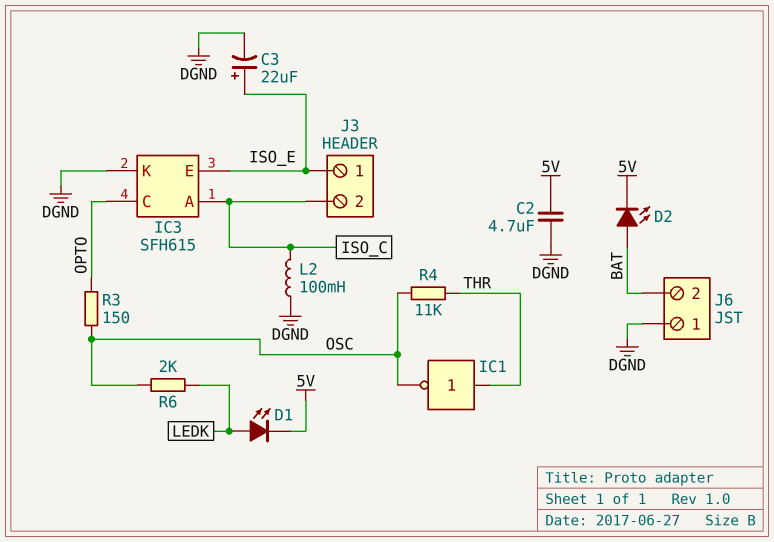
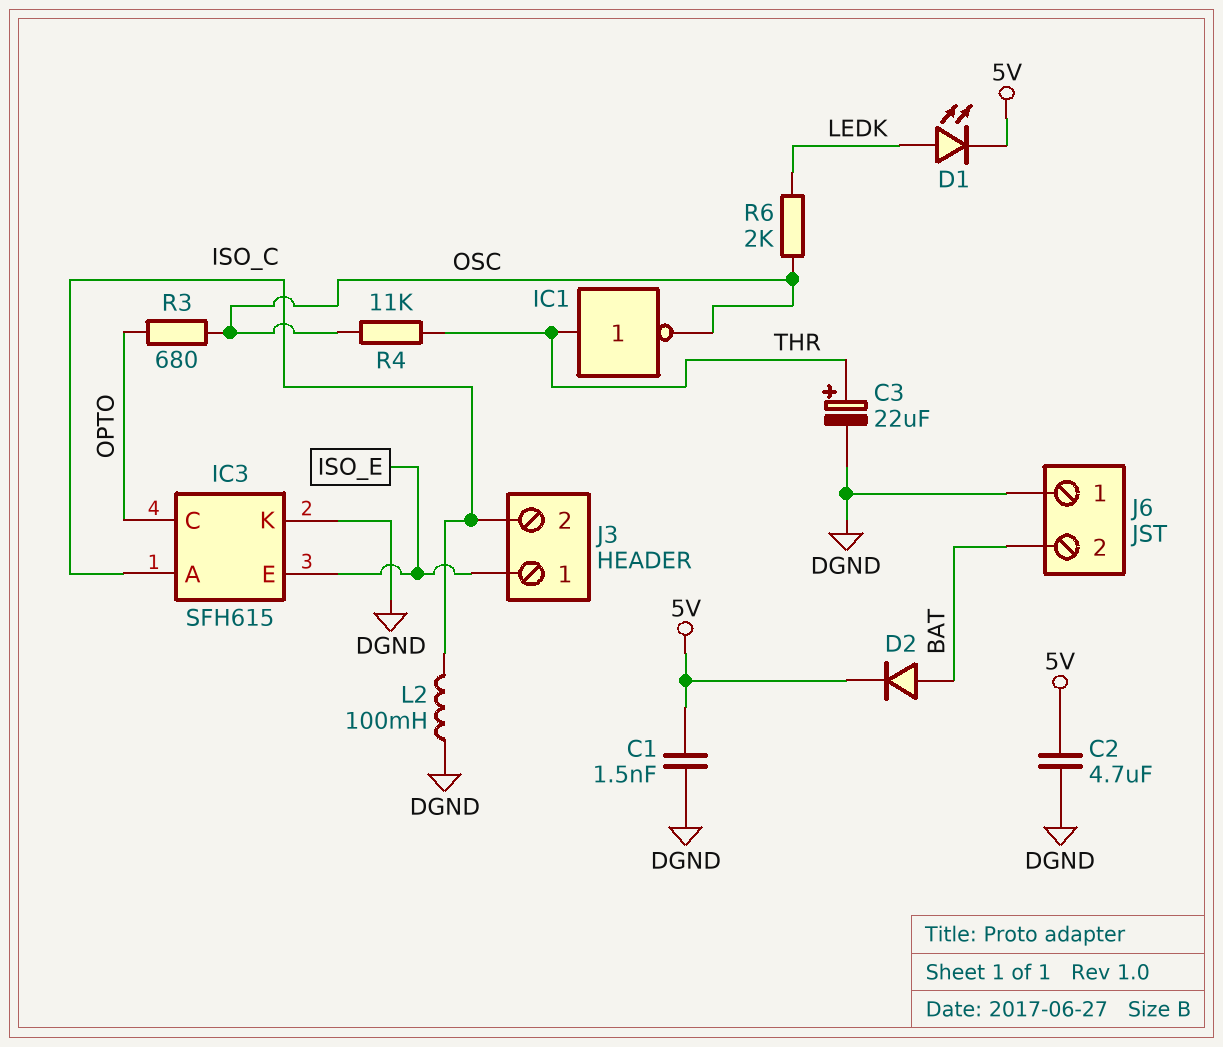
C1: none -> 1.5nF (5V, DGND)
C3: 22uF (plus ISO_E, minus DGND) -> 22uF (plus THR, minus DGND)
D2: LED (A BAT, K 5V) -> diode (A BAT, K 5V)
R3: 150 (OPTO, OSC) -> 680 (OPTO, OSC)

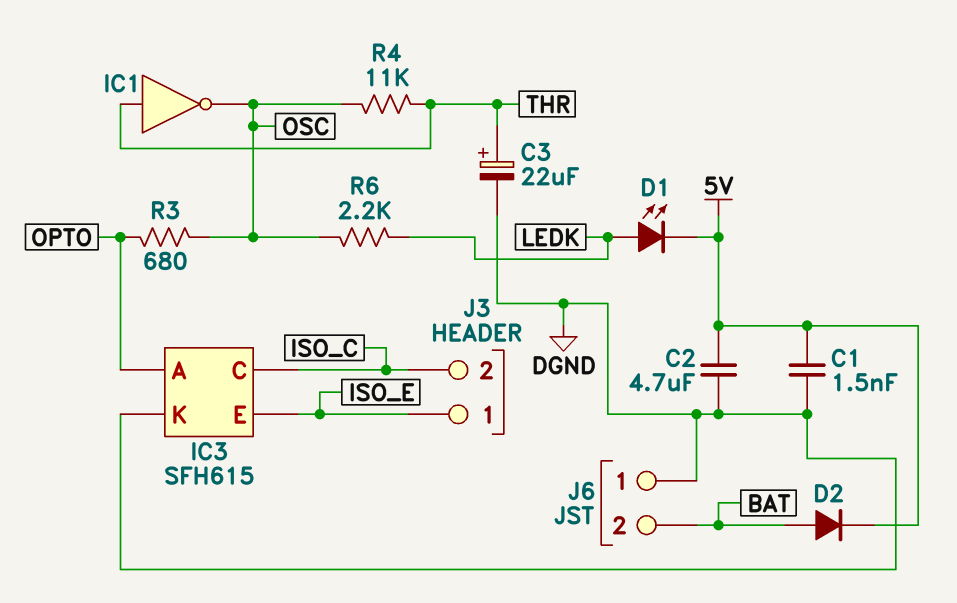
IC3 pin A: ISO_C -> OPTO
IC3 pin C: OPTO -> ISO_C
L2: 100mH (DGND, ISO_C) -> none
R6: 2k (LEDK, OSC) -> 2.2k (LEDK, OSC)

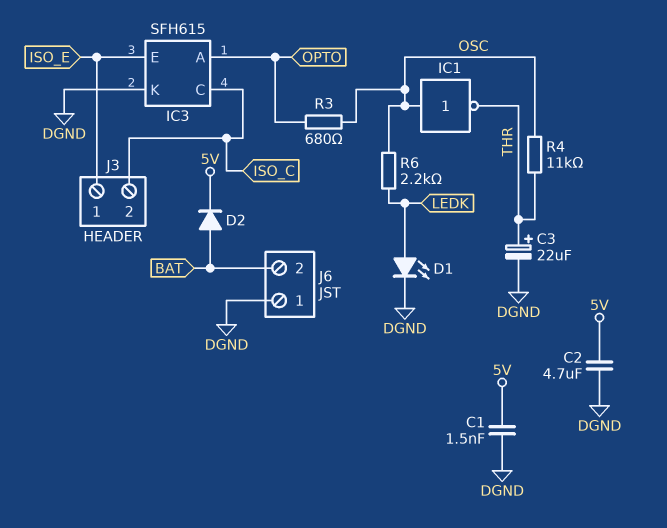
D1: LED (A LEDK, K 5V) -> LED (A LEDK, K DGND)
IC1: NOT (in THR, out OSC) -> NOT (in OSC, out THR)

